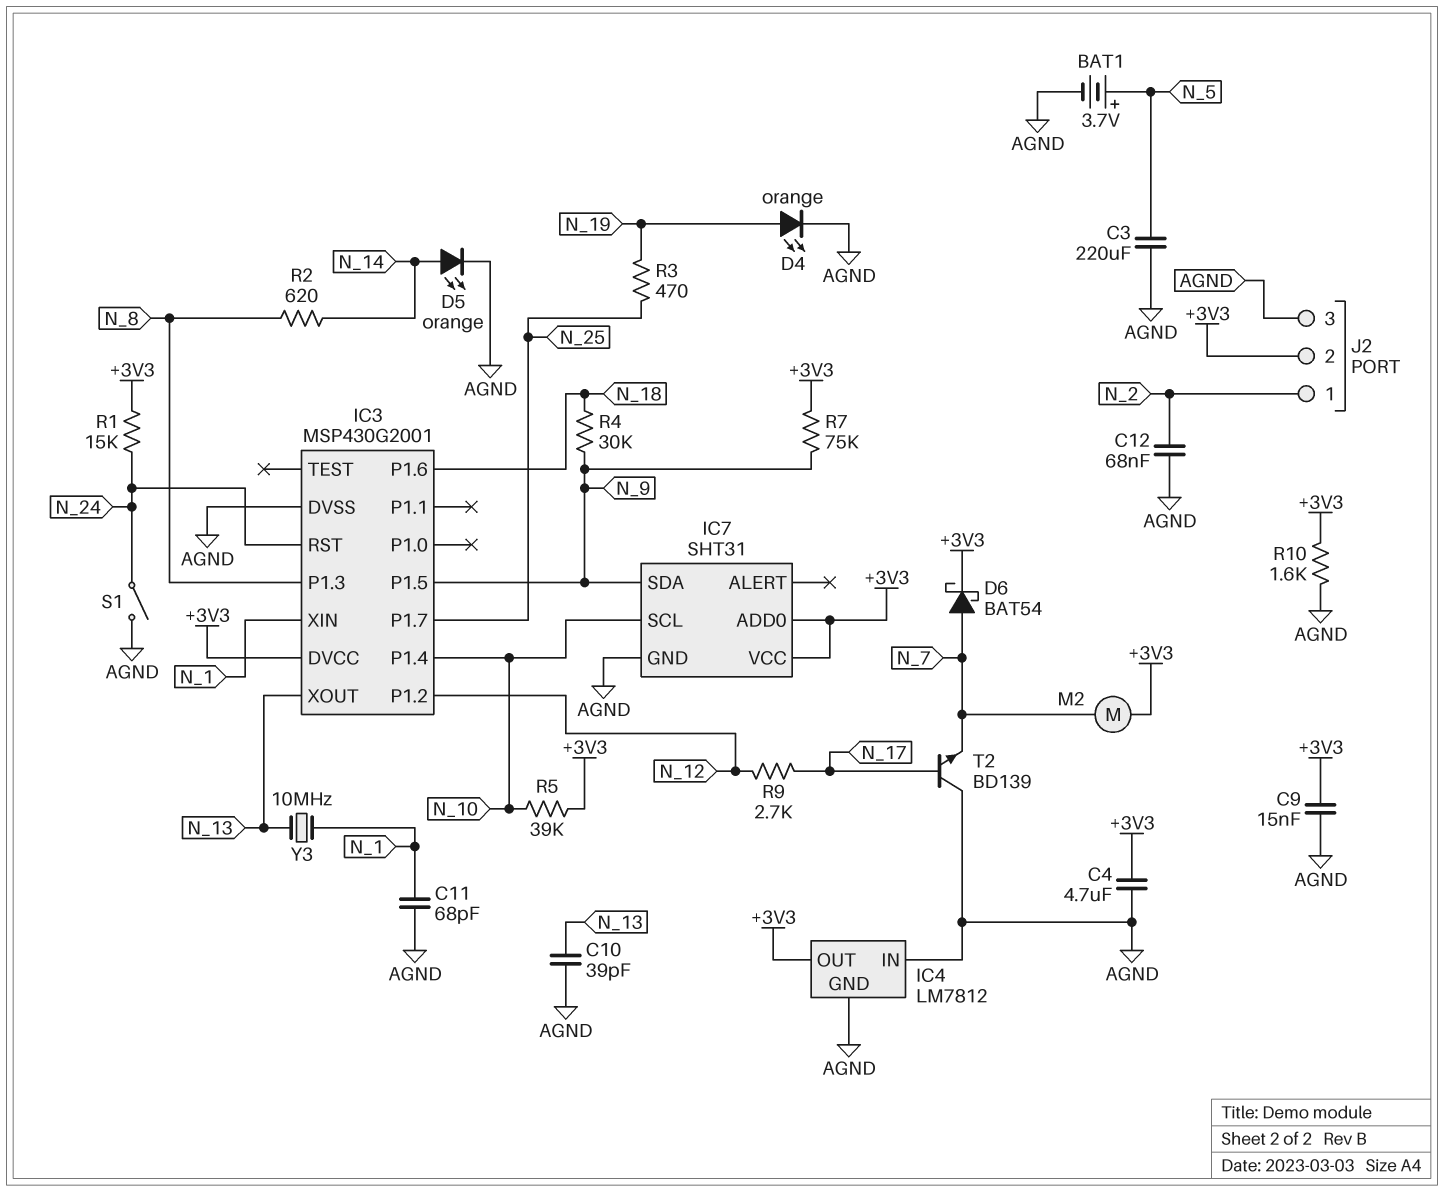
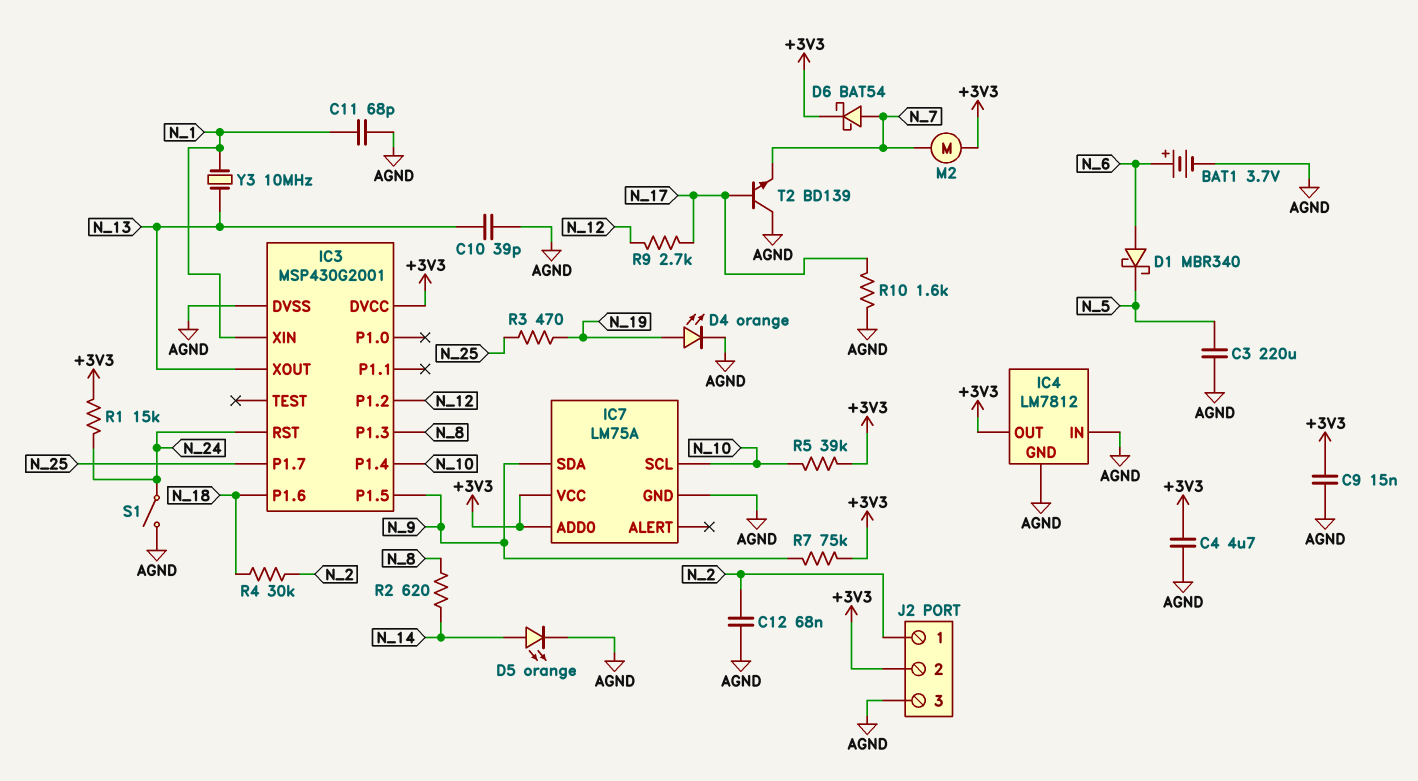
BAT1: 3.7V (plus N_5, minus AGND) -> 3.7V (plus N_6, minus AGND)
D1: none -> schottky MBR340 (A N_6, K N_5)
IC7: SHT31 -> LM75A
R4: 30k (N_9, N_18) -> 30k (N_2, N_18)
R10: 1.6k (+3V3, AGND) -> 1.6k (AGND, N_17)

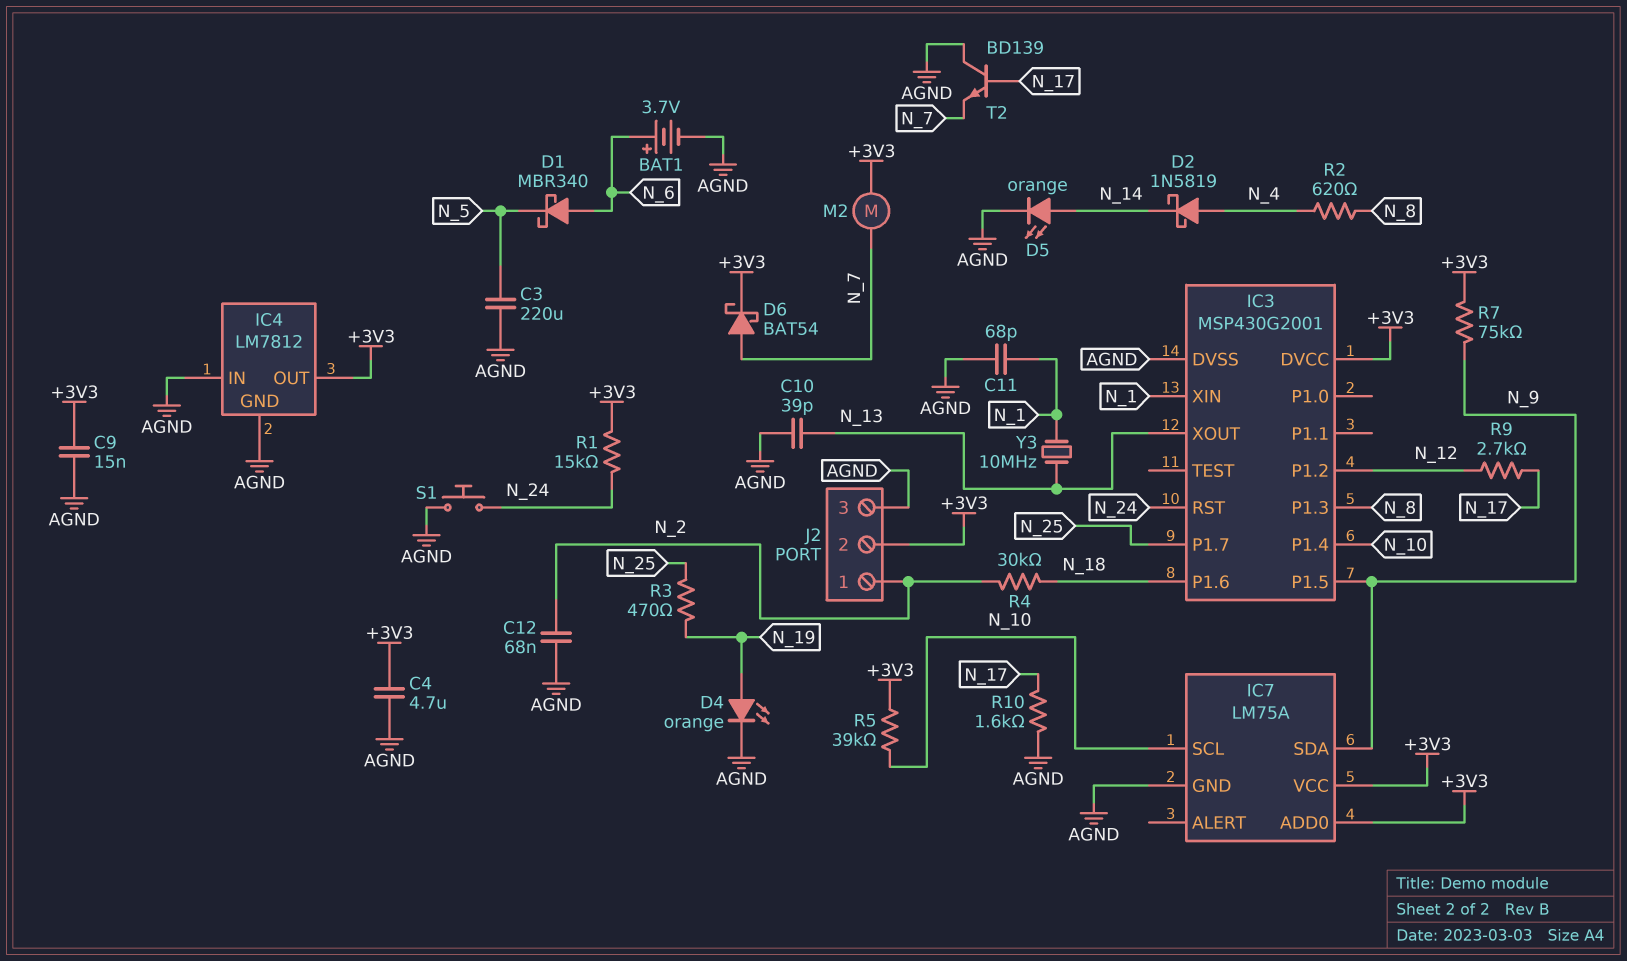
D2: none -> schottky 1N5819 (A N_4, K N_14)
R2: 620 (N_8, N_14) -> 620 (N_4, N_8)
S1: switch (AGND, N_24) -> button (AGND, N_24)

